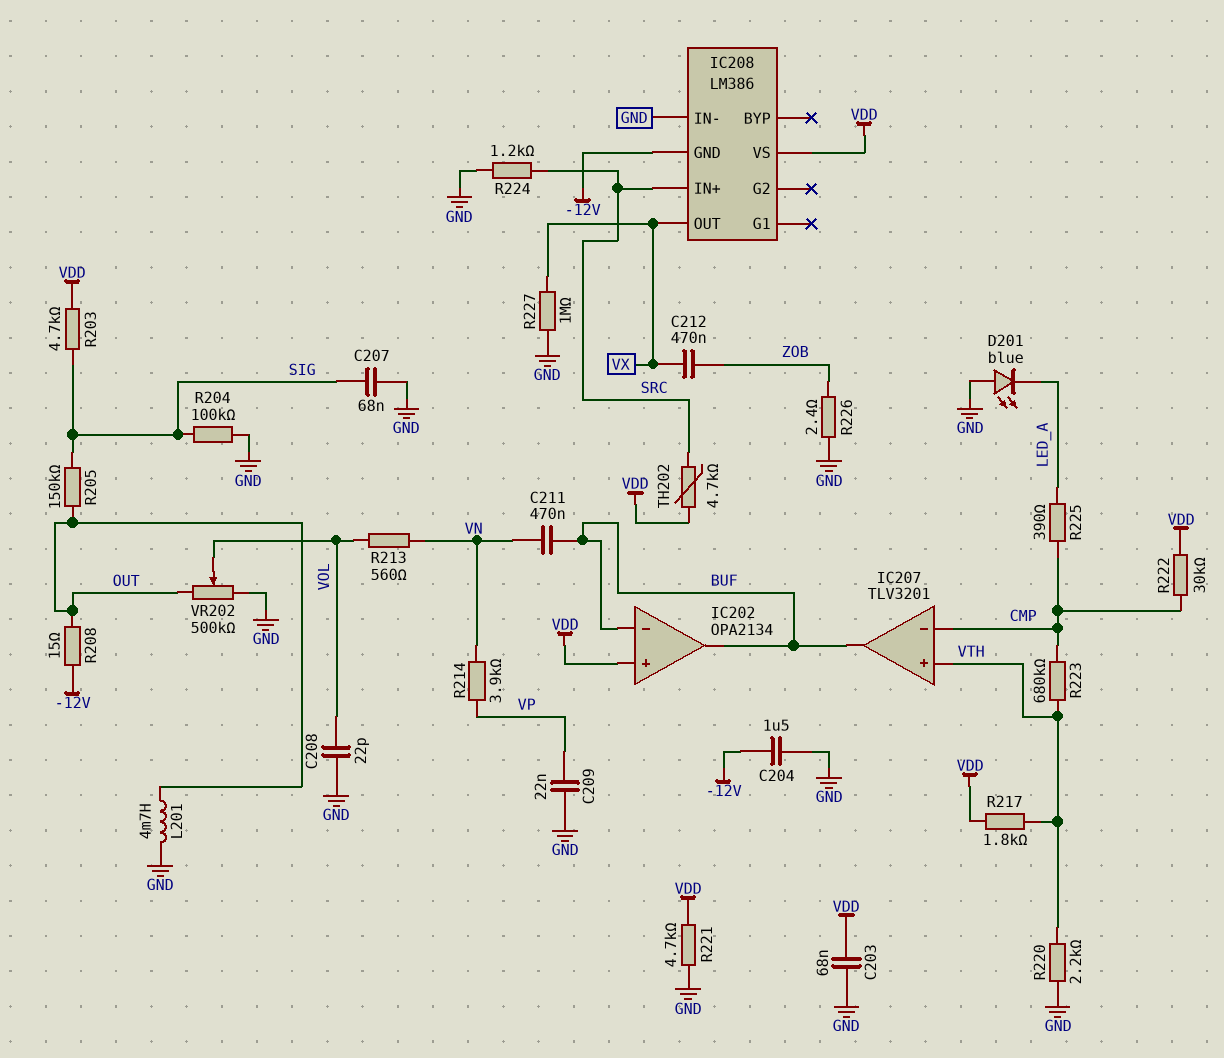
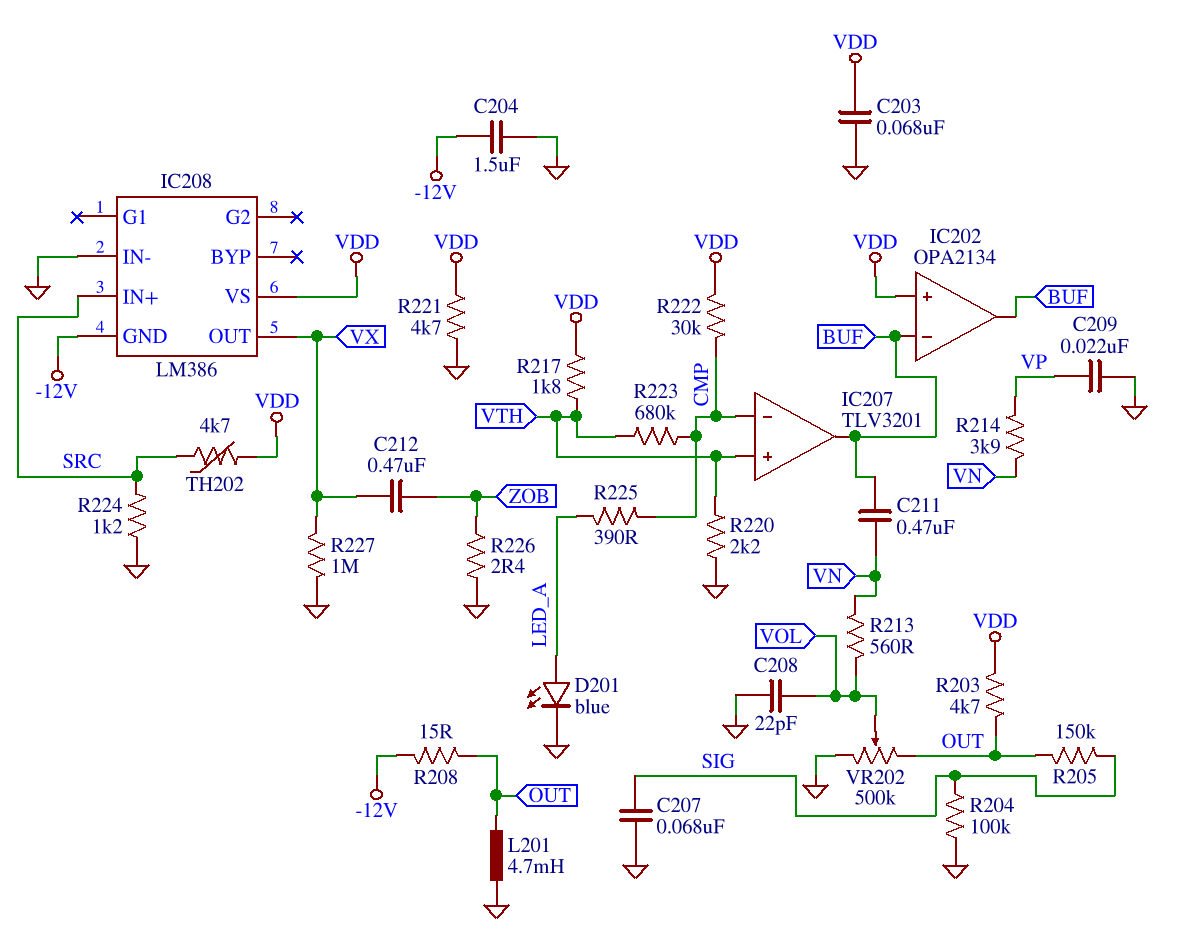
D201: LED blue (A GND, K LED_A) -> LED blue (A LED_A, K GND)
R203: 4.7k (SIG, VDD) -> 4.7k (OUT, VDD)

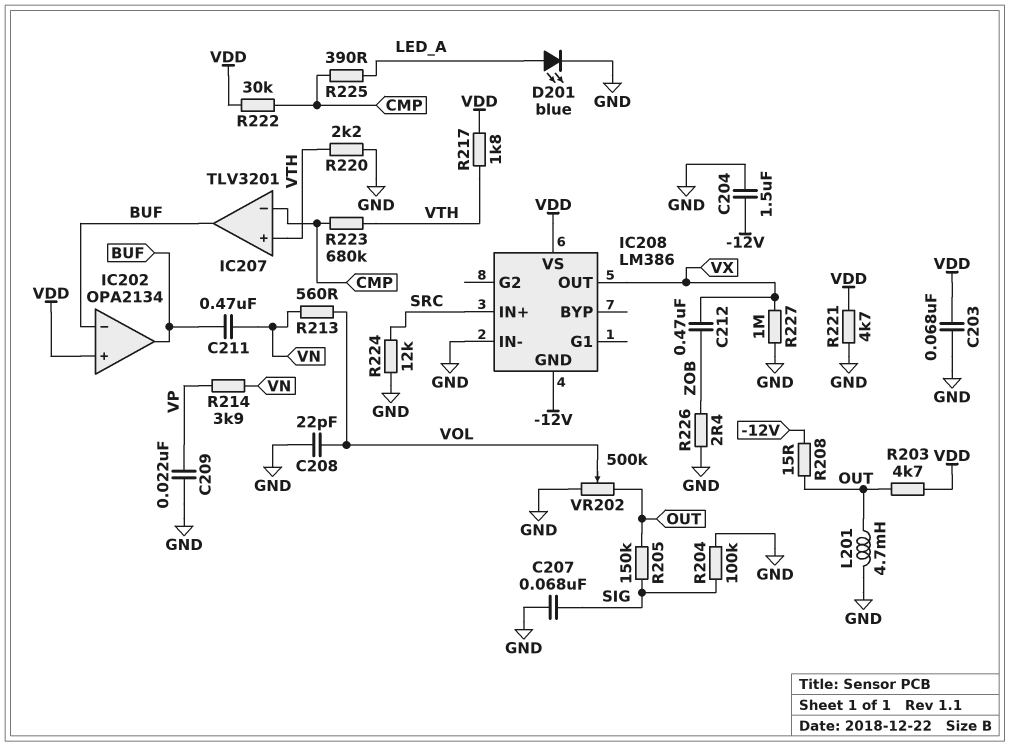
R224: 1.2k (GND, SRC) -> 12k (GND, SRC)
TH202: 4.7k (SRC, VDD) -> none

